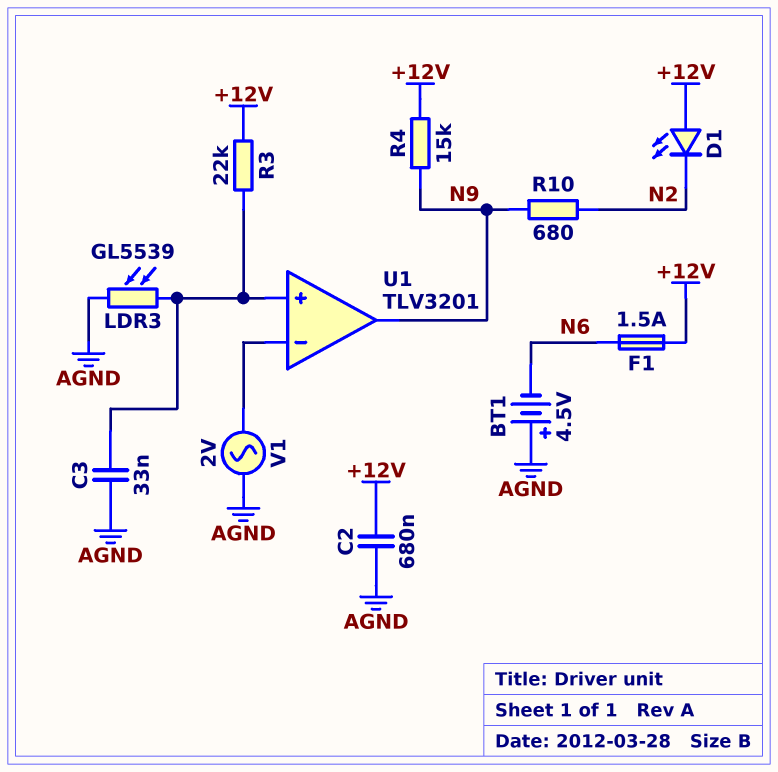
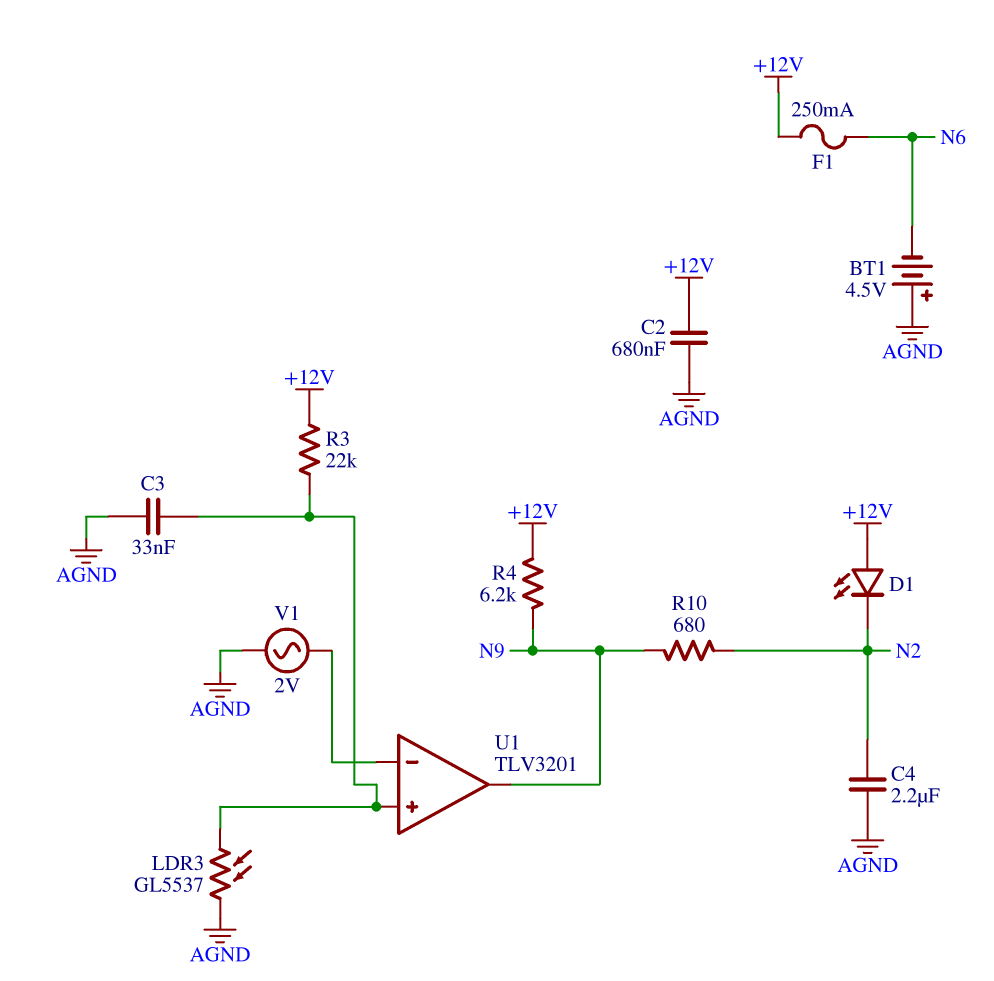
C4: none -> 2.2uF (AGND, N2)
F1: 1.5A (+12V, N6) -> 250mA (+12V, N6)
LDR3: GL5539 (AGND, U1/in+) -> GL5537 (AGND, U1/in+)
R4: 15k (+12V, N9) -> 6.2k (+12V, N9)

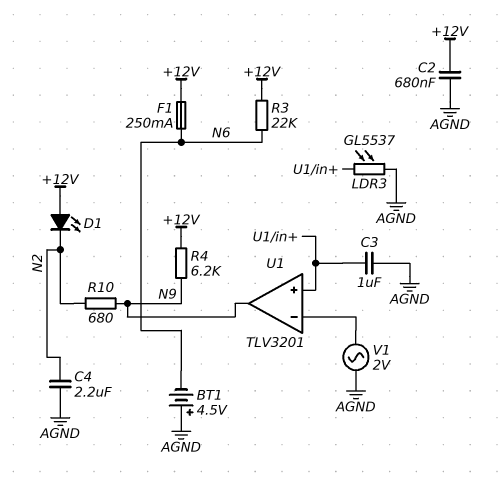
C3: 33nF (AGND, U1/in+) -> 1uF (AGND, U1/in+)
R3: 22k (+12V, U1/in+) -> 22k (+12V, N6)

